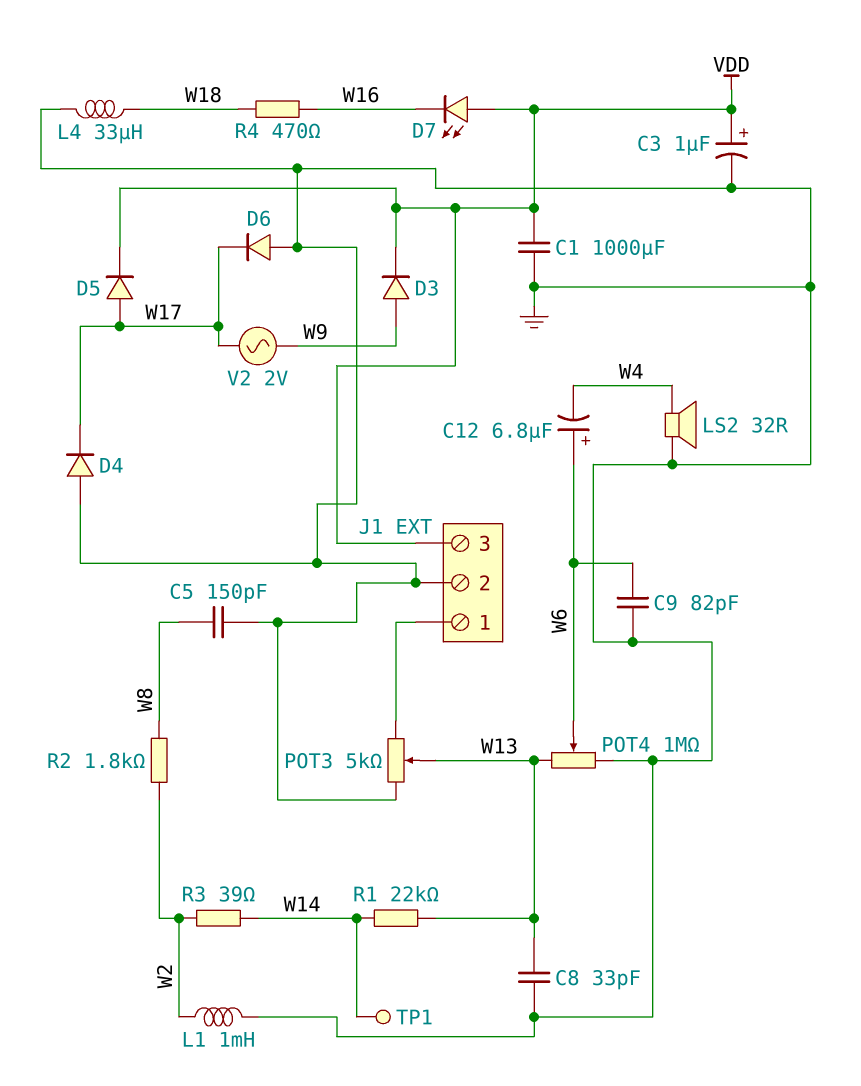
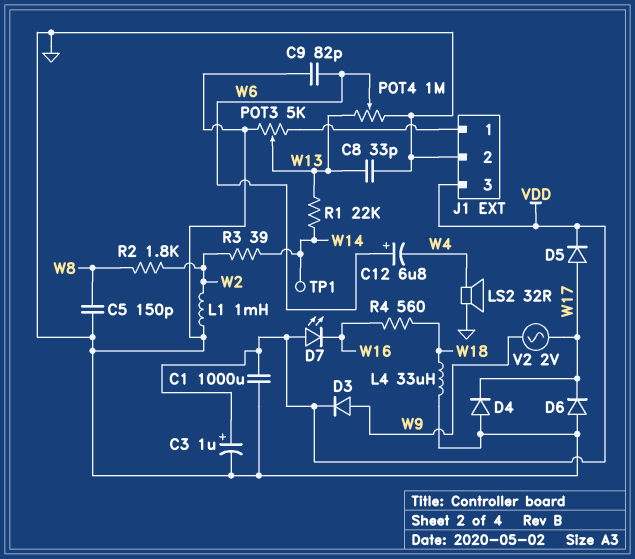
R4: 470 (W16, W18) -> 560 (W16, W18)

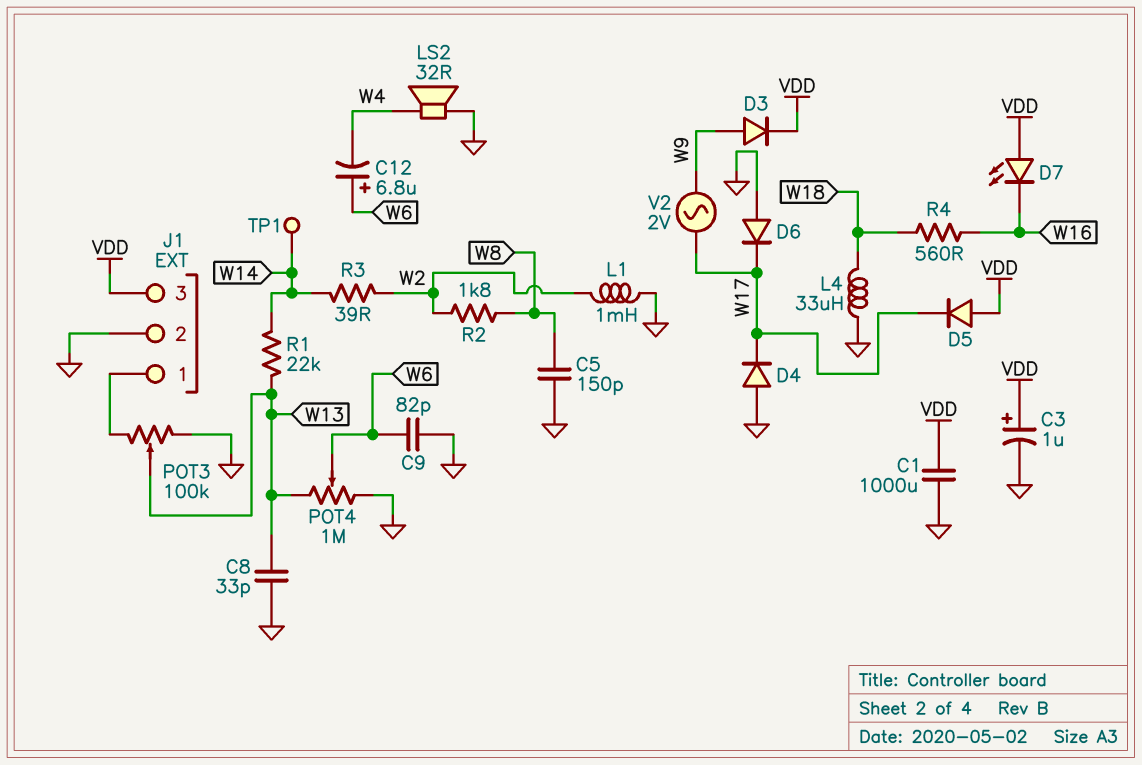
D5: diode (A W17, K VDD) -> diode (A VDD, K W17)
POT3: 5k (GND, J1/1, wiper W13) -> 100k (GND, J1/1, wiper W13)

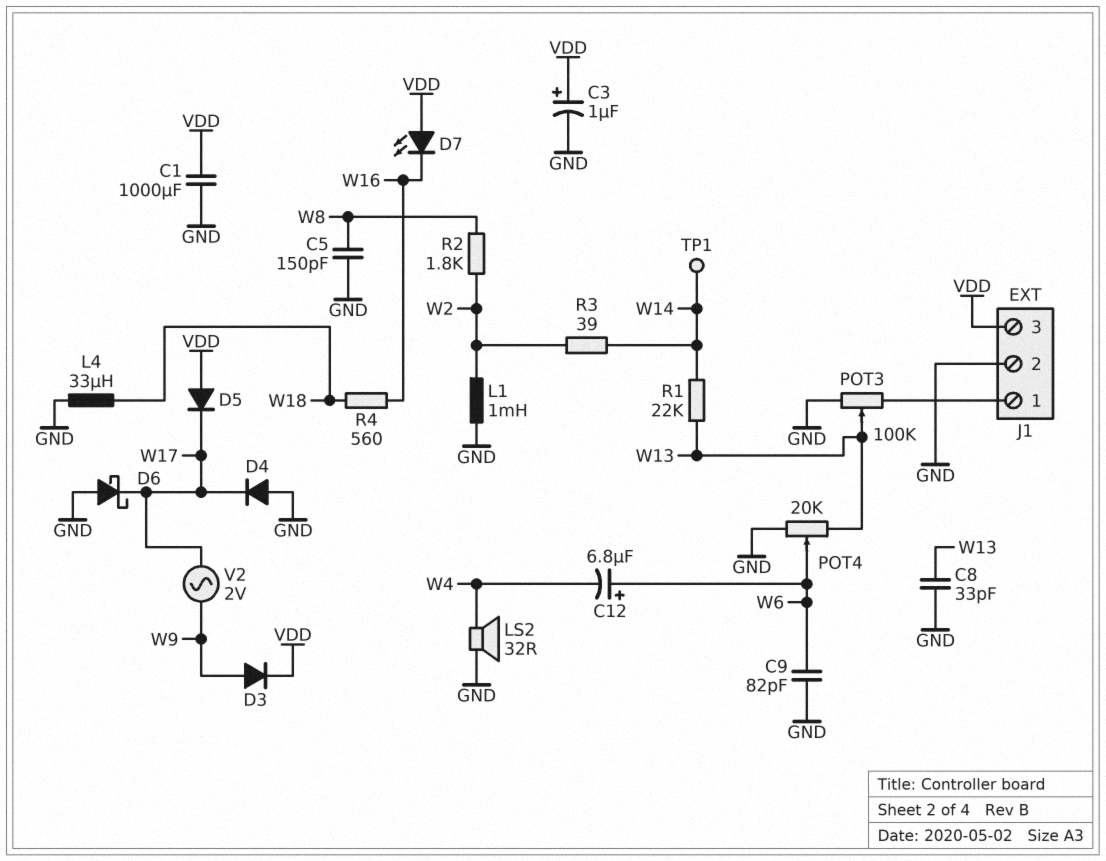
D6: diode (A GND, K W17) -> schottky (A GND, K W17)
POT4: 1M (GND, W13, wiper W6) -> 20k (GND, W13, wiper W6)

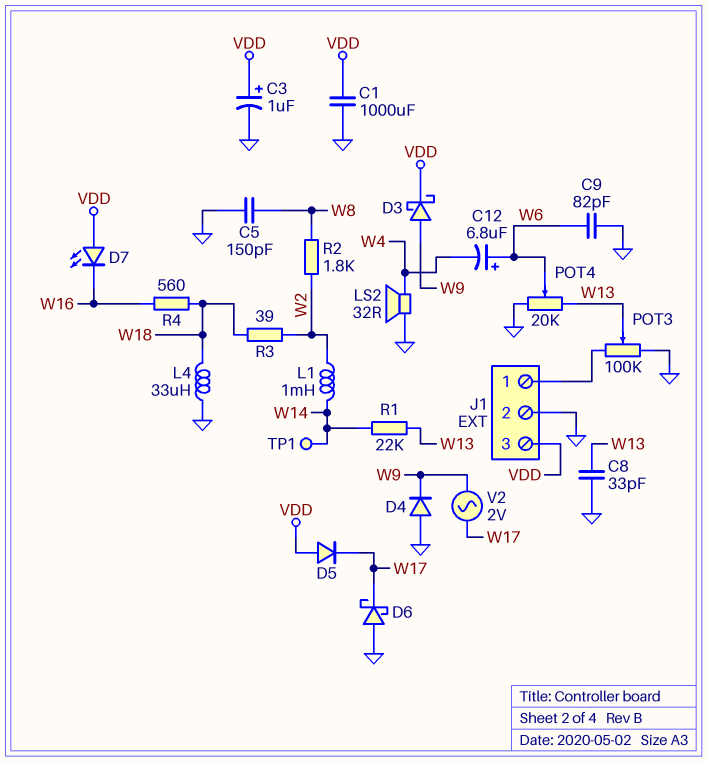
D3: diode (A W9, K VDD) -> schottky (A W9, K VDD)
D4: diode (A GND, K W17) -> diode (A GND, K W9)
L1: 1mH (GND, W2) -> 1mH (W2, W14)
R3: 39 (W2, W14) -> 39 (W2, W18)

